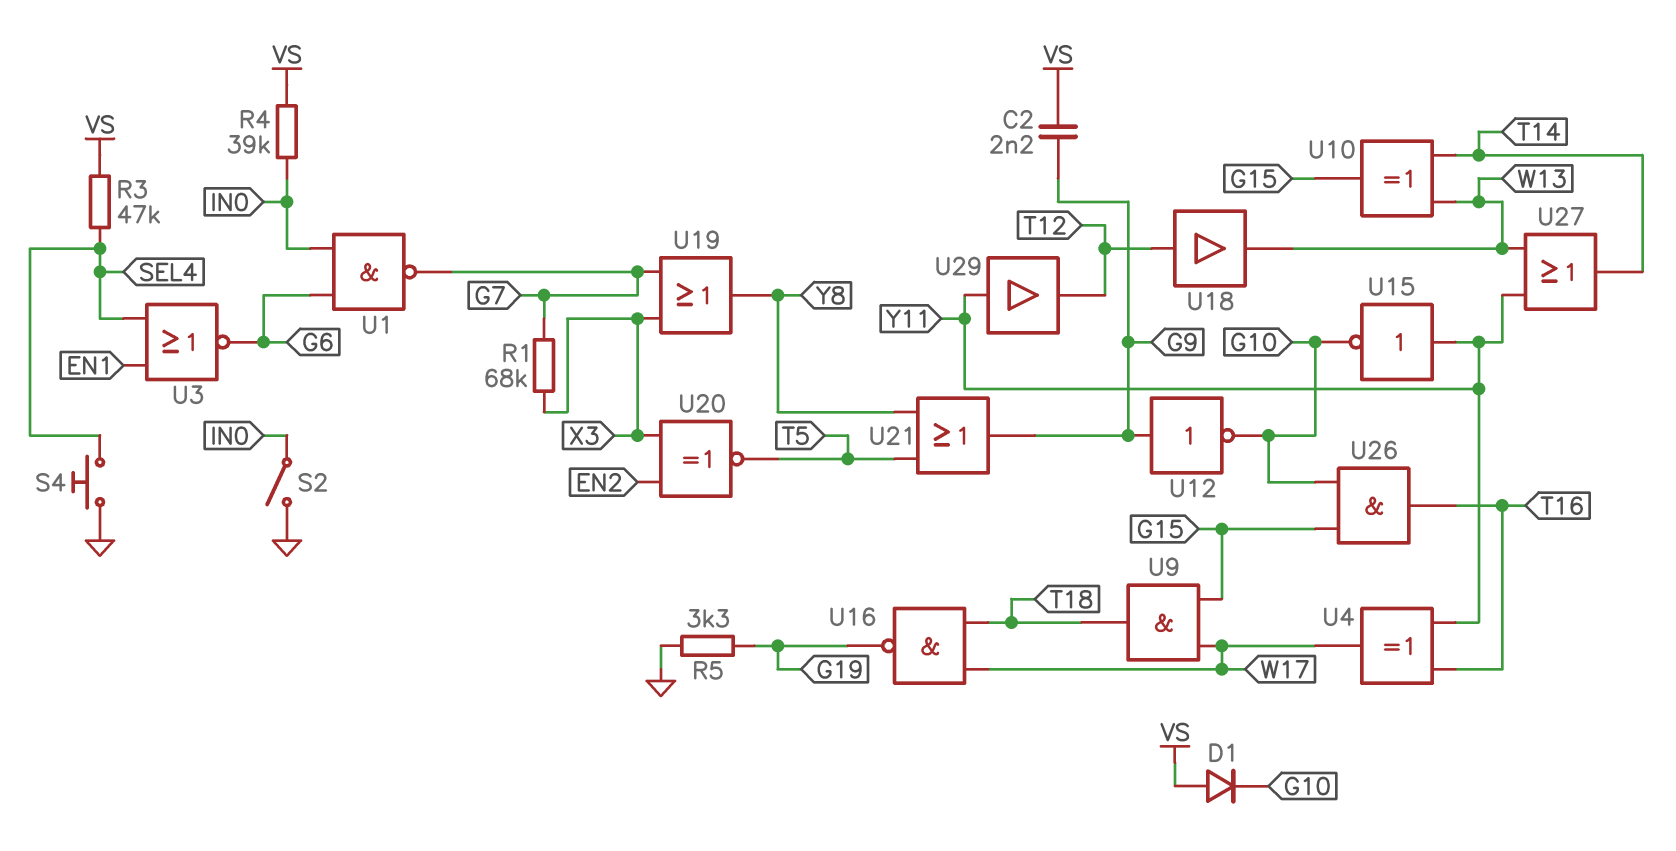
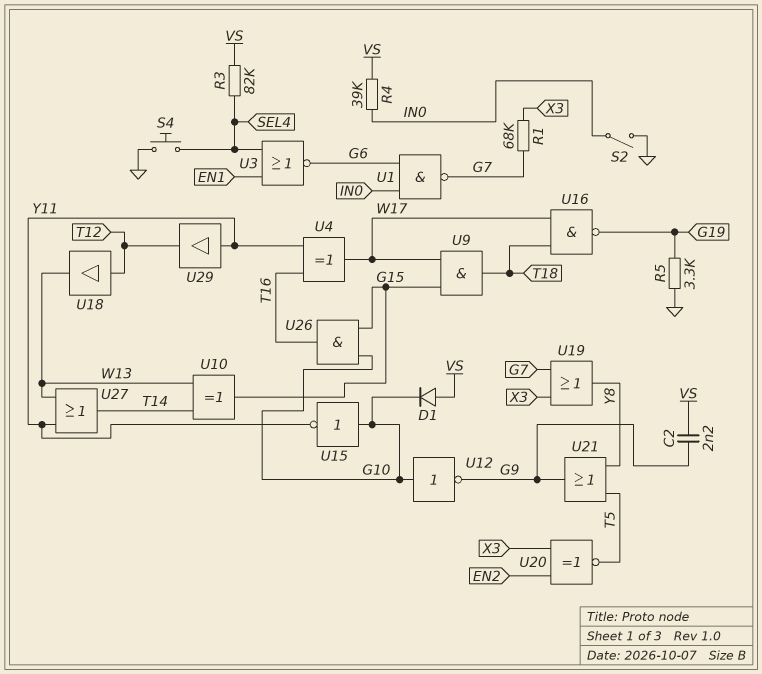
R3: 47k (SEL4, VS) -> 82k (SEL4, VS)
U12: NOT (in G9, out G10) -> NOT (in G10, out G9)
U15: NOT (in Y11, out G10) -> NOT (in G10, out Y11)

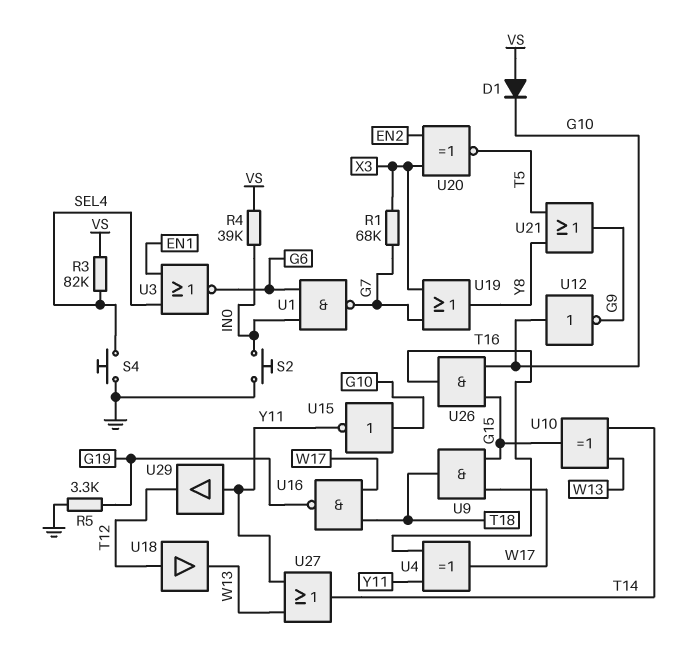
C2: 2.2nF (G9, VS) -> none
S2: switch (GND, IN0) -> button (GND, IN0)

